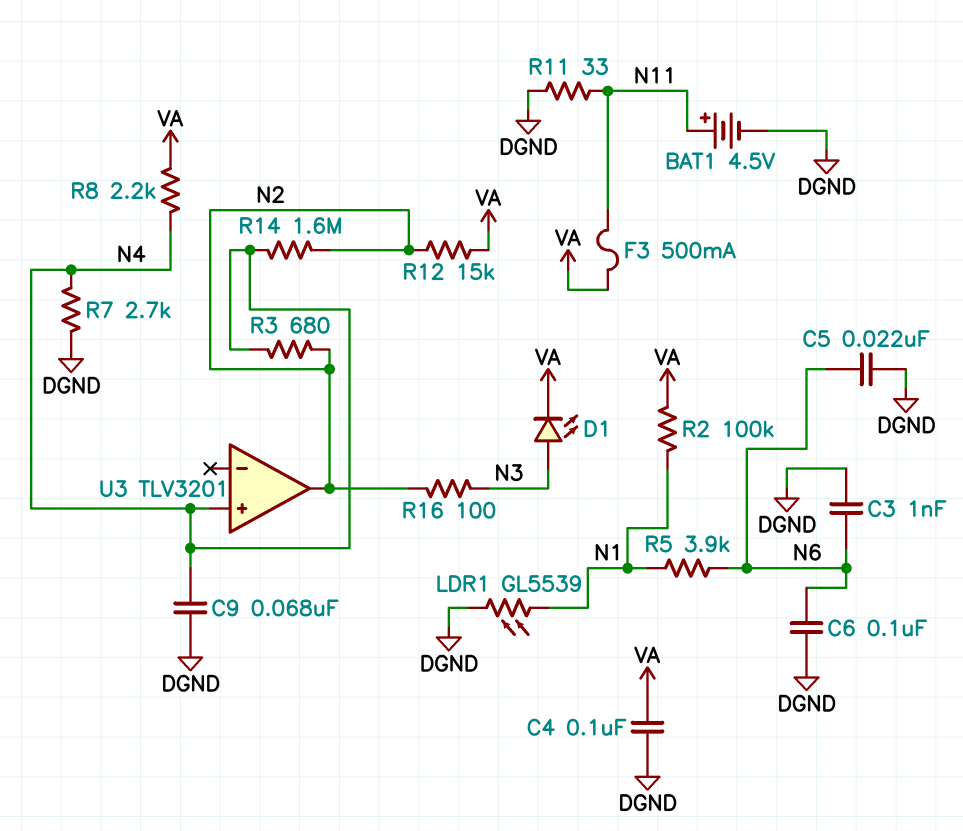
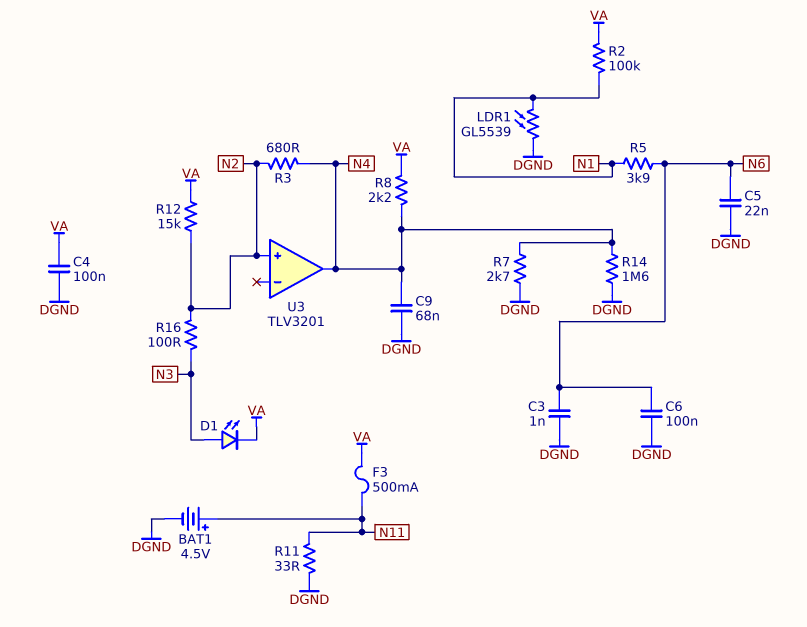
R14: 1.6M (N2, N4) -> 1.6M (DGND, N4)
U3 pin in+: N4 -> N2
U3 pin out: N2 -> N4

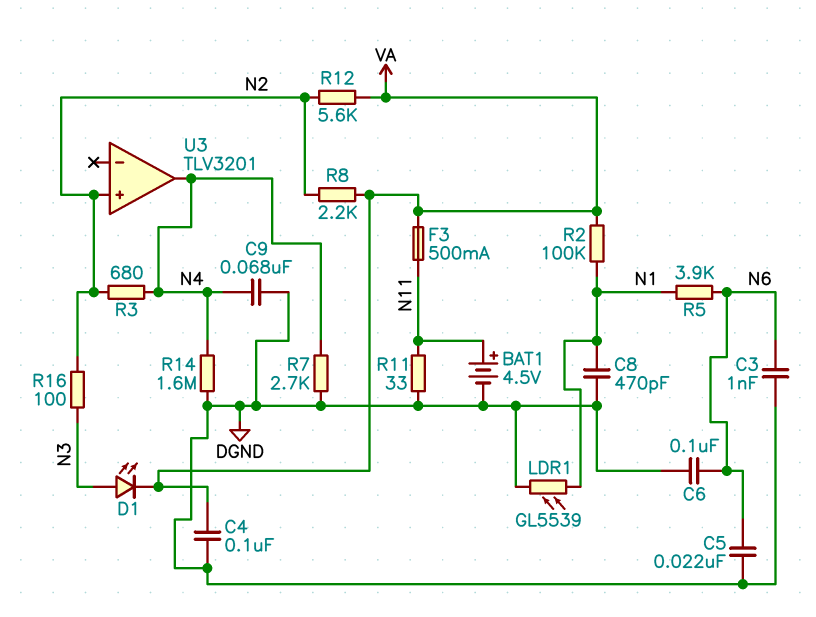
C8: none -> 470pF (DGND, N1)
R8: 2.2k (N4, VA) -> 2.2k (N2, VA)
R12: 15k (N2, VA) -> 5.6k (N2, VA)

